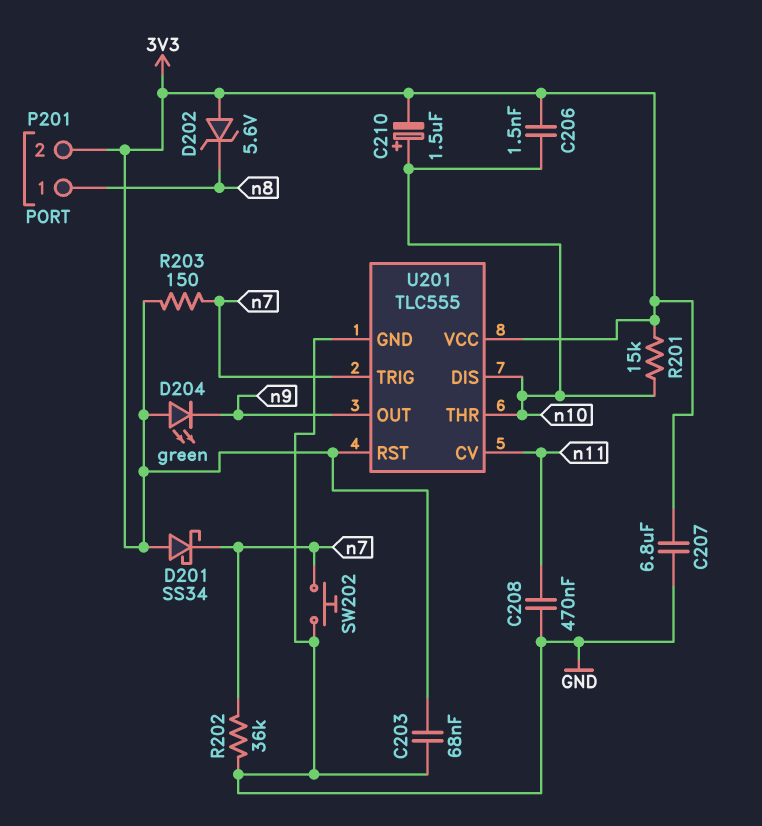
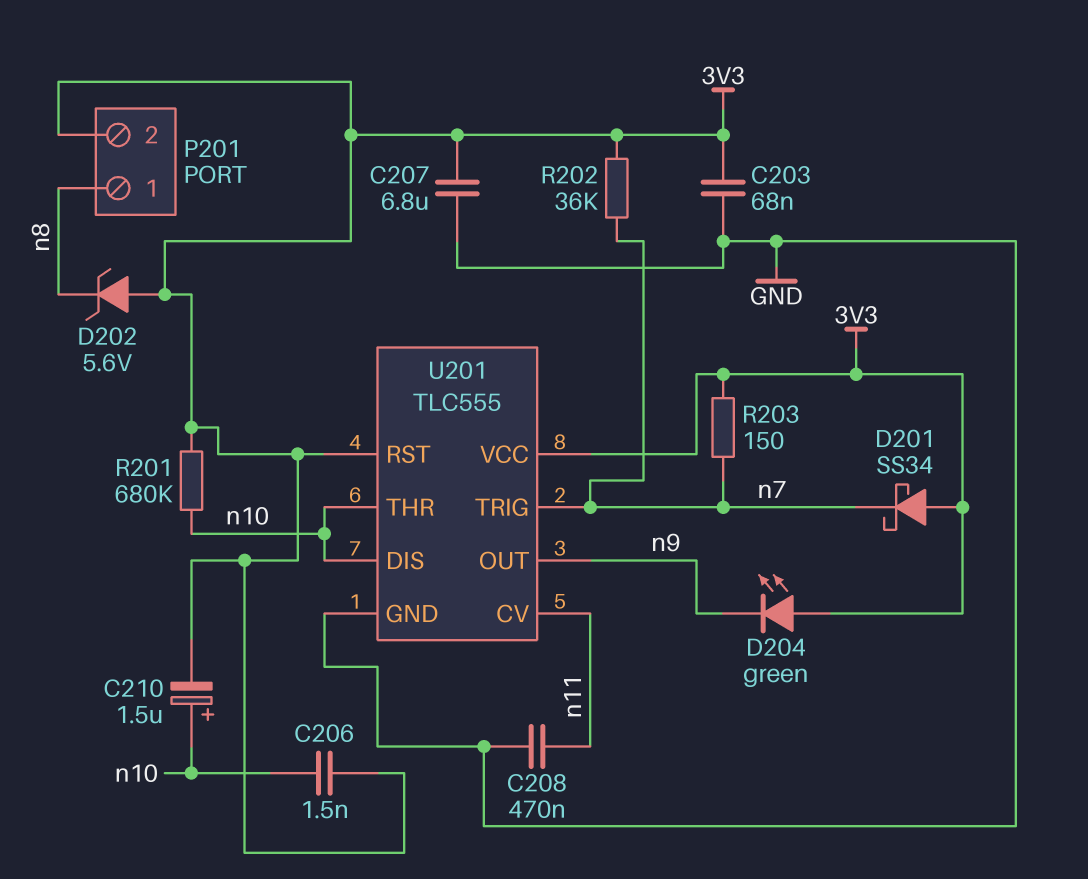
R201: 15k (3V3, n10) -> 680k (3V3, n10)
R202: 36k (GND, n7) -> 36k (3V3, n7)
SW202: button (GND, n7) -> none

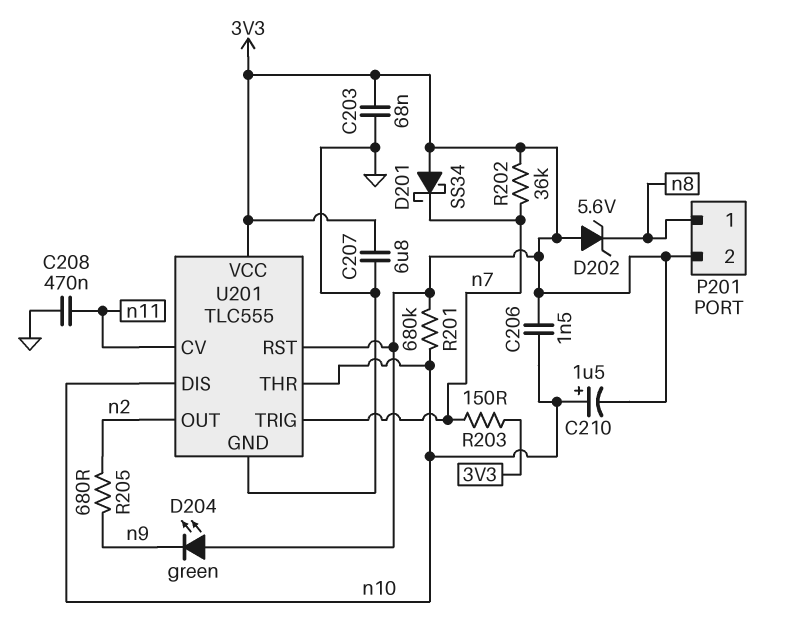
R205: none -> 680 (n2, n9)
U201 pin OUT: n9 -> n2

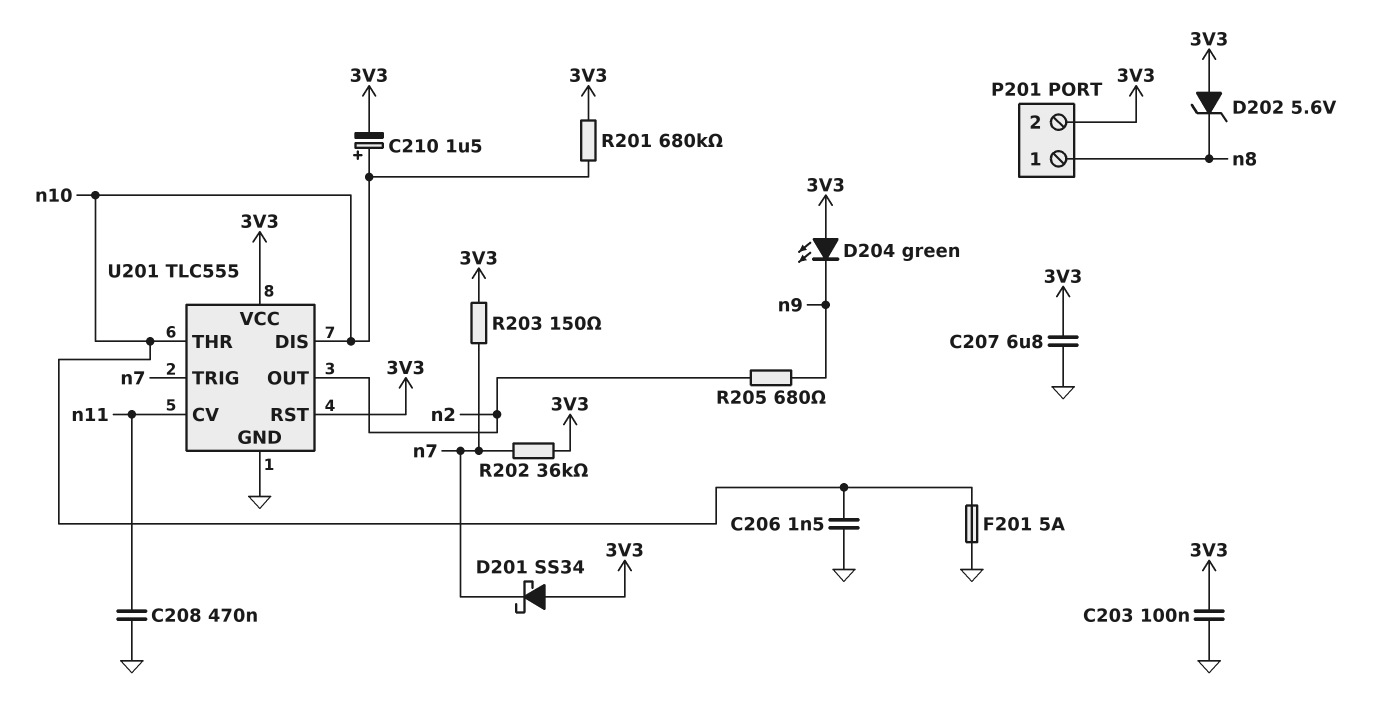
C203: 68nF (3V3, GND) -> 100nF (3V3, GND)
C206: 1.5nF (3V3, n10) -> 1.5nF (GND, n10)
F201: none -> 5A (GND, n10)

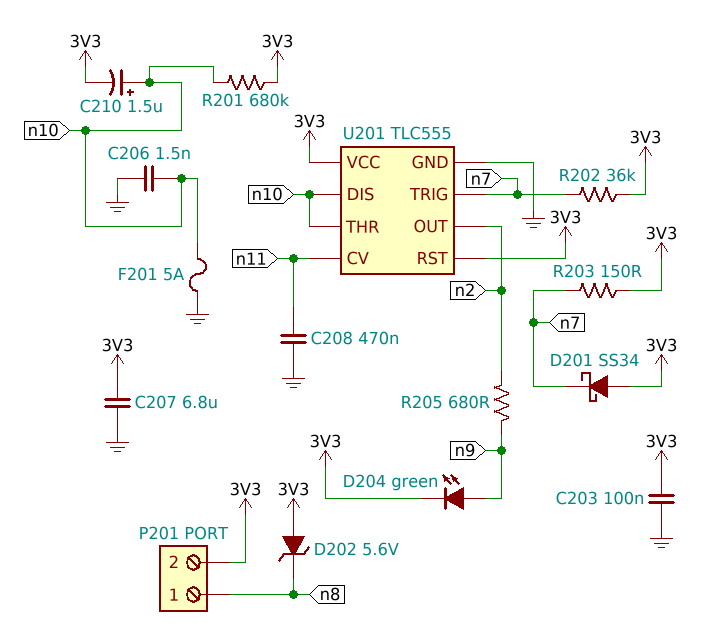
D204: LED green (A 3V3, K n9) -> LED green (A n9, K 3V3)

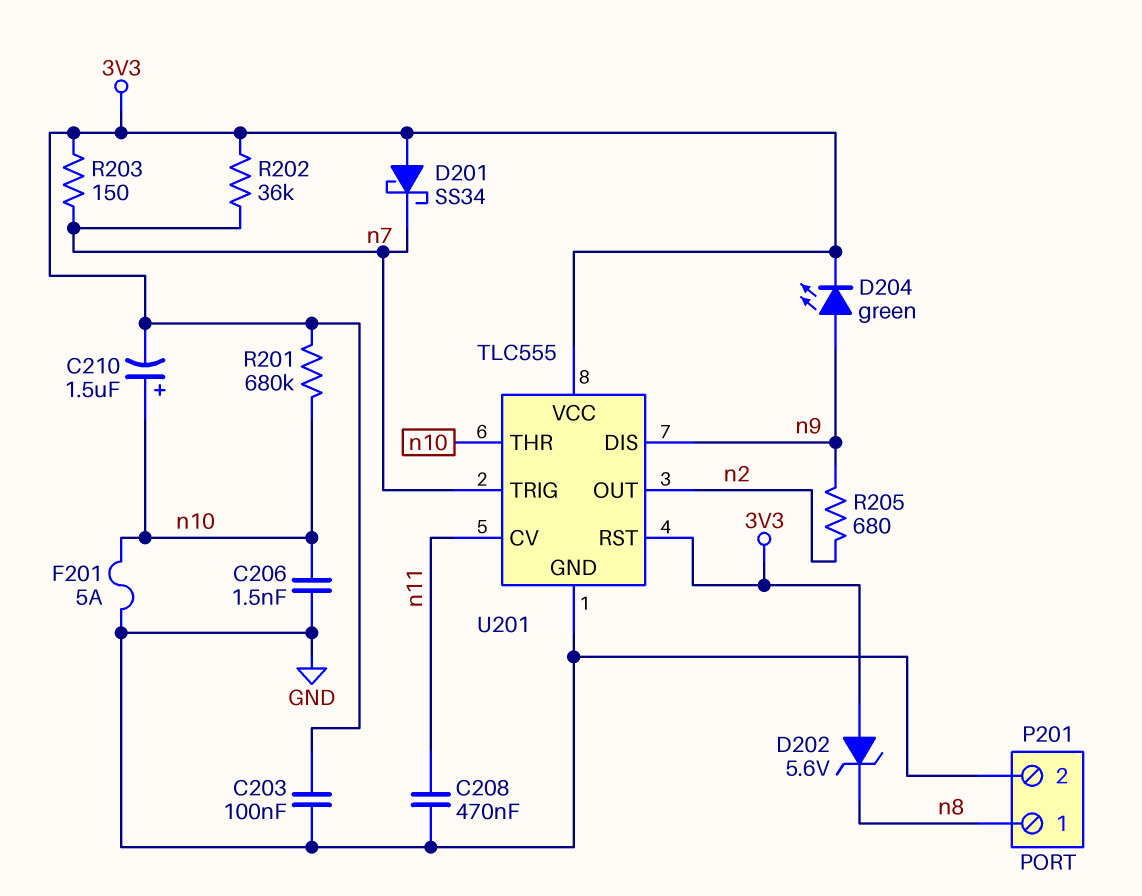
C207: 6.8uF (3V3, GND) -> none
P201 pin 2: 3V3 -> GND
U201 pin DIS: n10 -> n9

